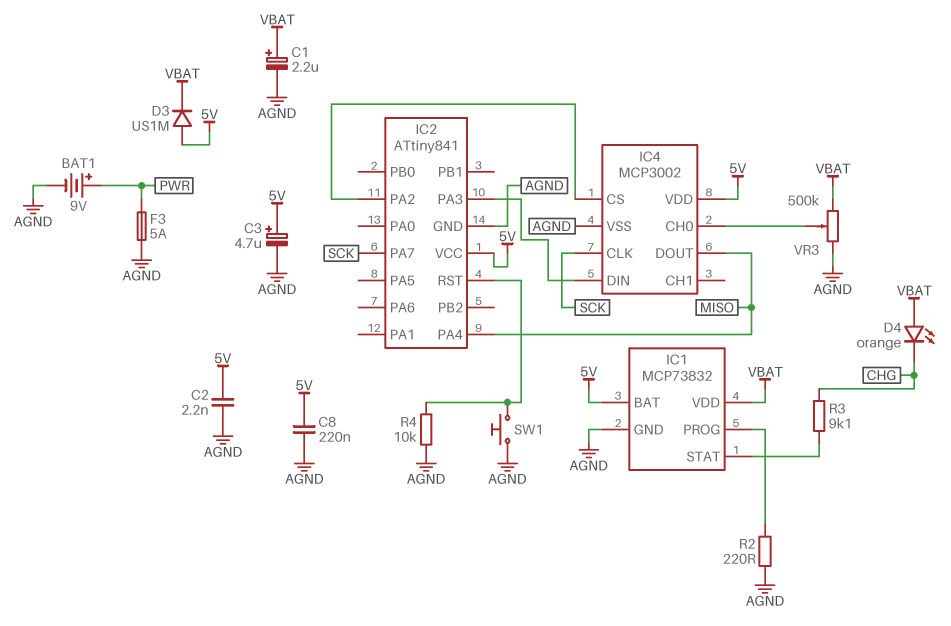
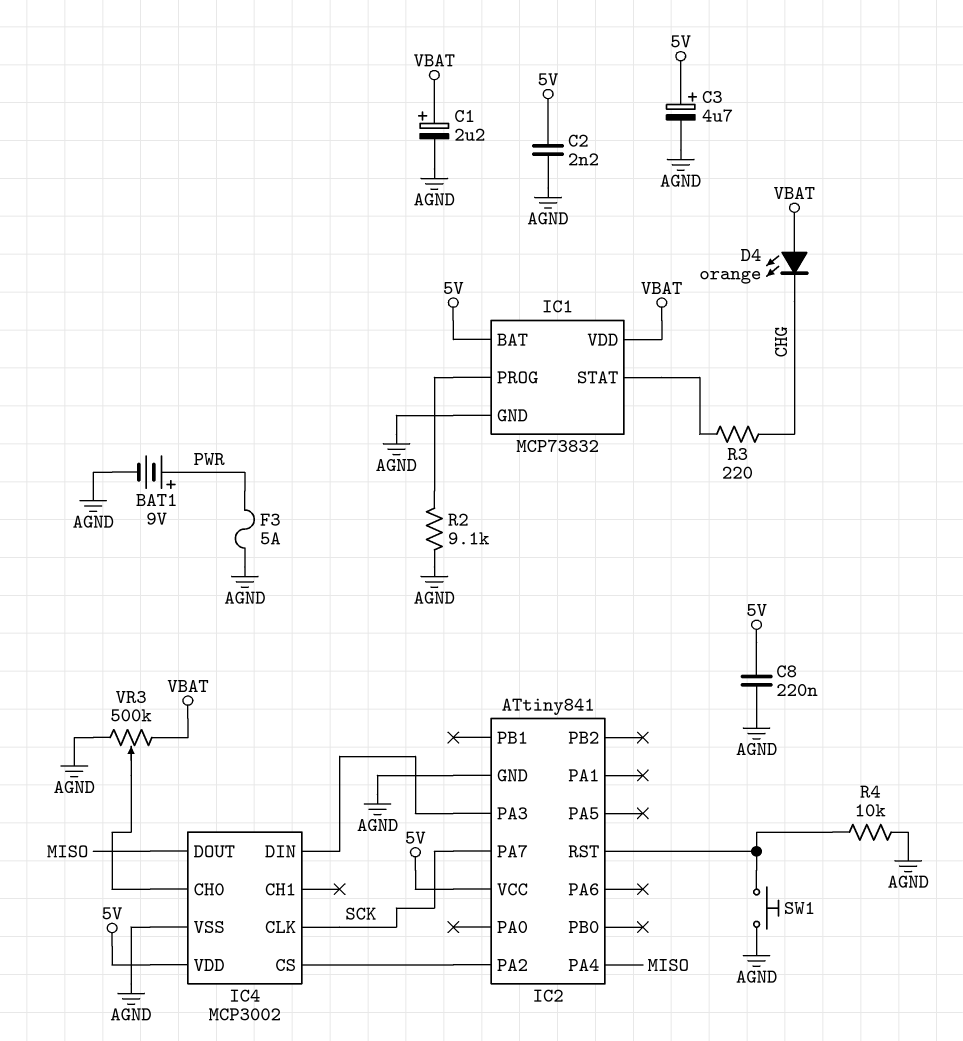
D3: diode US1M (A 5V, K VBAT) -> none
R2: 220 (AGND, IC1/PROG) -> 9.1k (AGND, IC1/PROG)
R3: 9.1k (CHG, IC1/STAT) -> 220 (CHG, IC1/STAT)

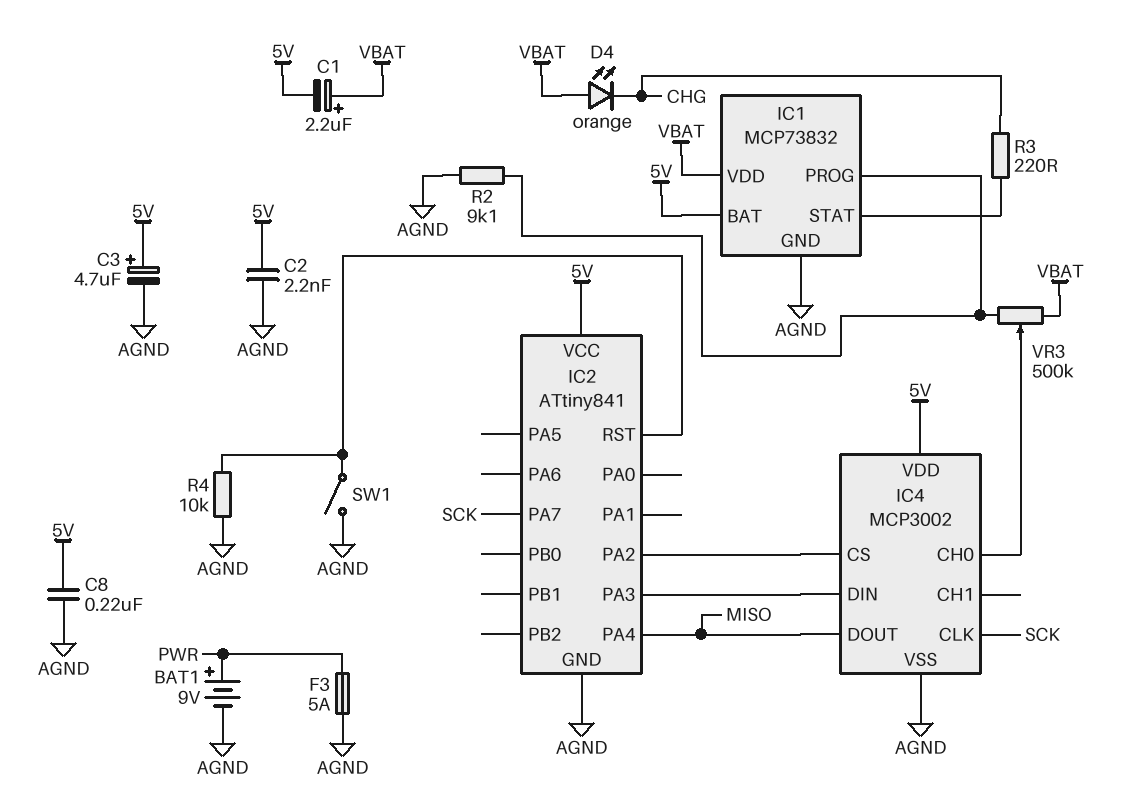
C1: 2.2uF (plus VBAT, minus AGND) -> 2.2uF (plus VBAT, minus 5V)
SW1: button (AGND, IC2/RST) -> switch (AGND, IC2/RST)
VR3: 500k (AGND, VBAT, wiper IC4/CH0) -> 500k (IC1/PROG, VBAT, wiper IC4/CH0)

